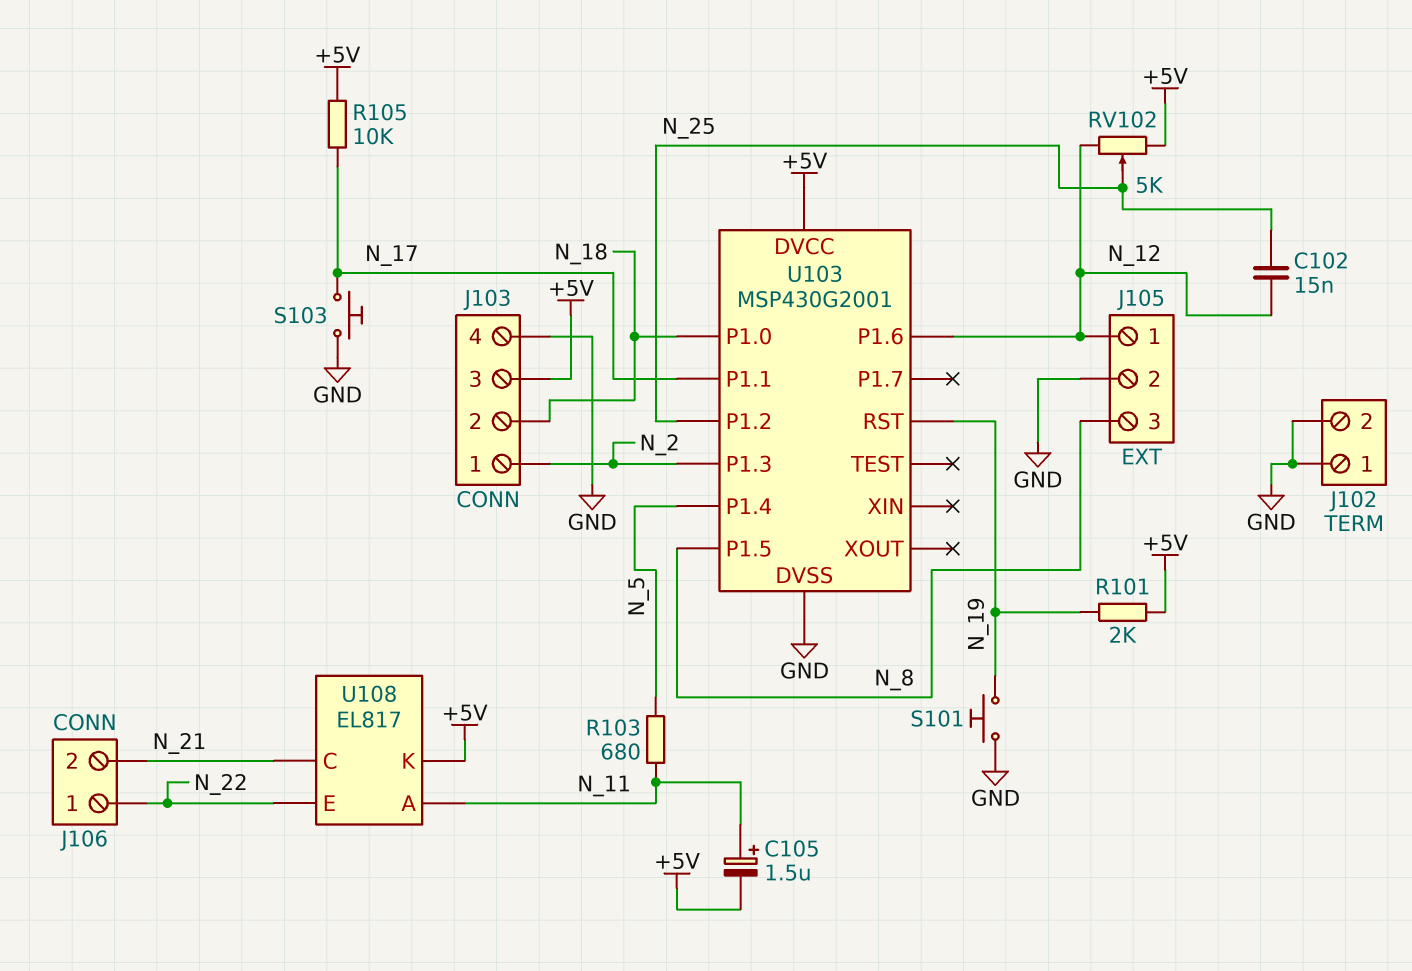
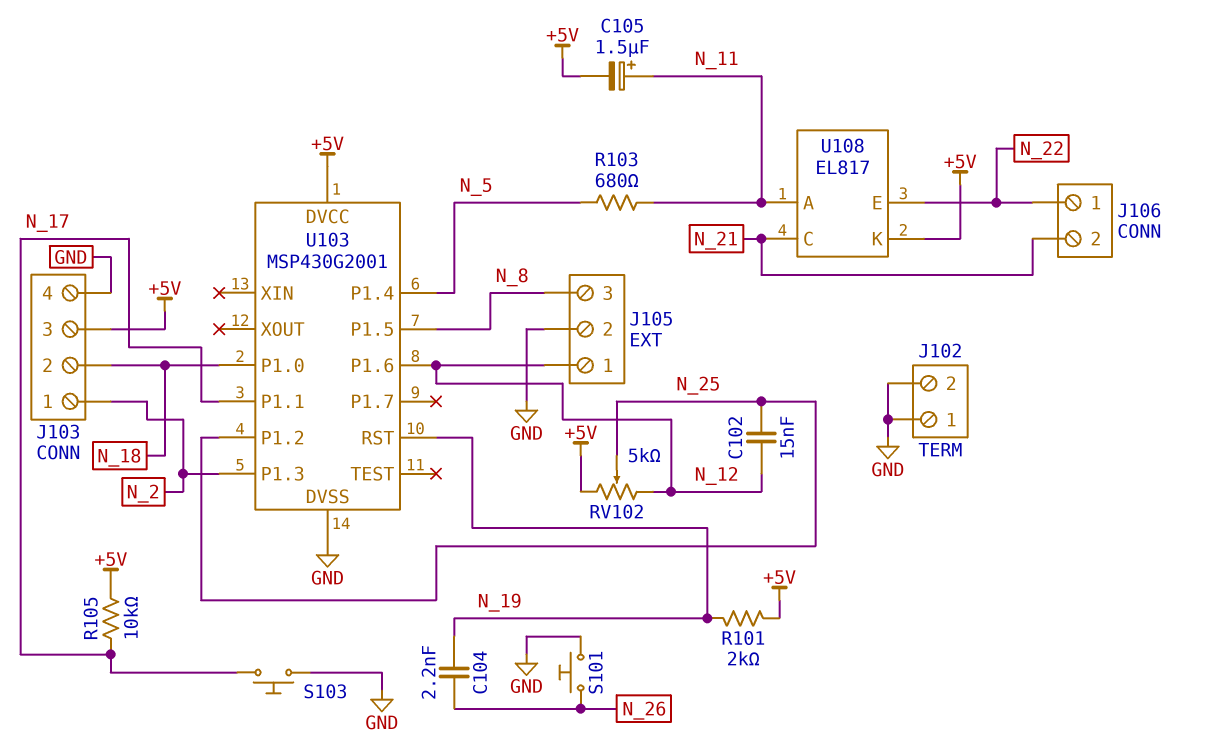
C104: none -> 2.2nF (N_19, N_26)
S101: button (GND, N_19) -> button (GND, N_26)

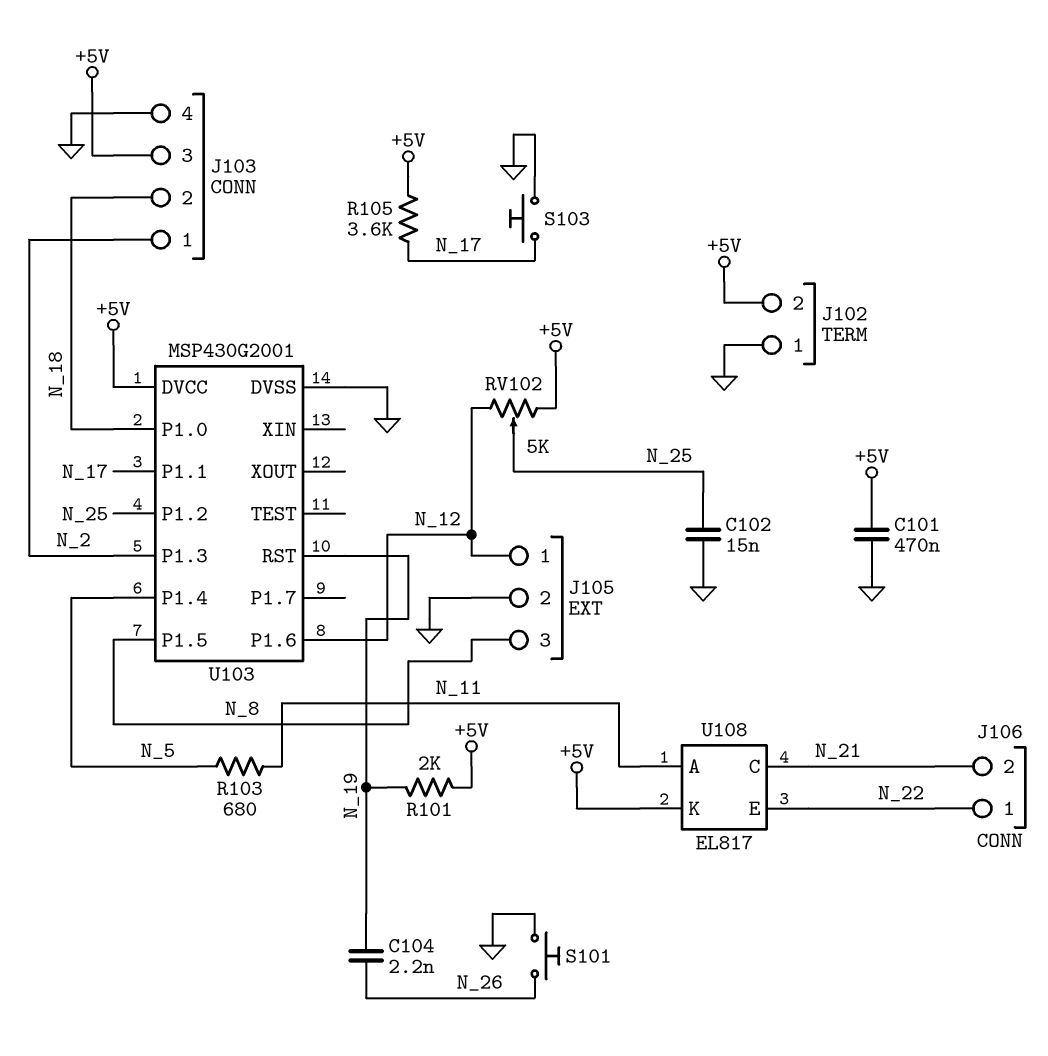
C101: none -> 470nF (+5V, GND)
C102: 15nF (N_12, N_25) -> 15nF (GND, N_25)
C105: 1.5uF (plus N_11, minus +5V) -> none
J102 pin 2: GND -> +5V
R105: 10k (+5V, N_17) -> 3.6k (+5V, N_17)

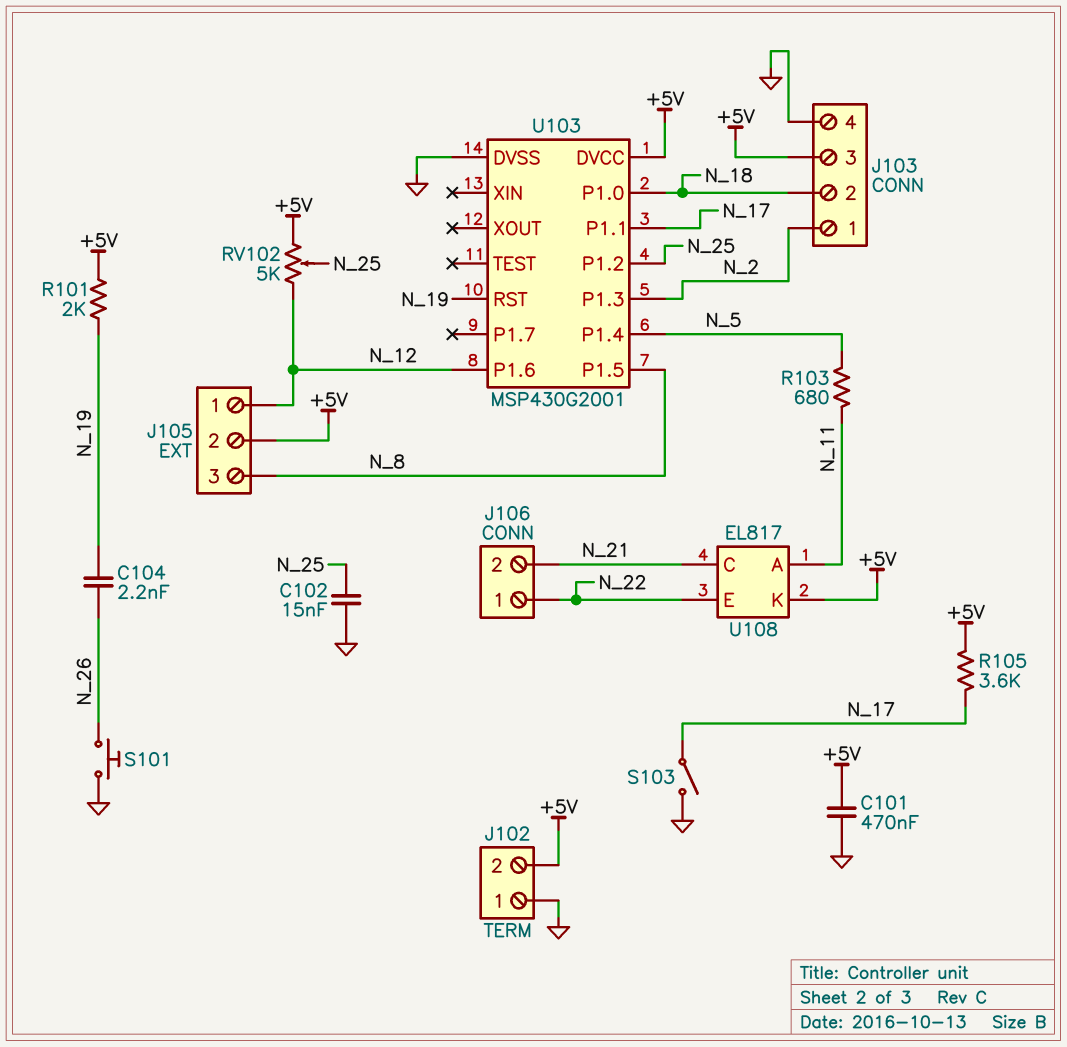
J105 pin 2: GND -> +5V
S103: button (GND, N_17) -> switch (GND, N_17)

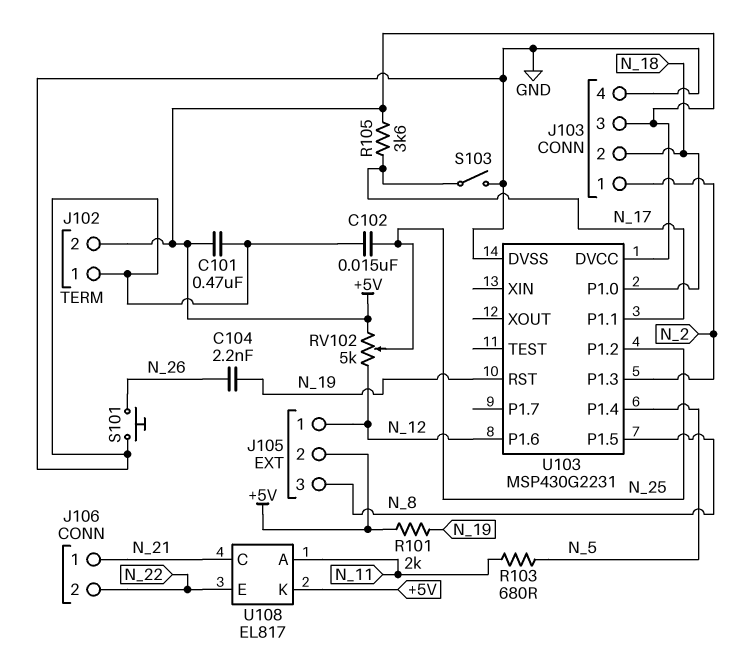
J106 pin 1: N_22 -> N_21
J106 pin 2: N_21 -> N_22
U103: MSP430G2001 -> MSP430G2231

